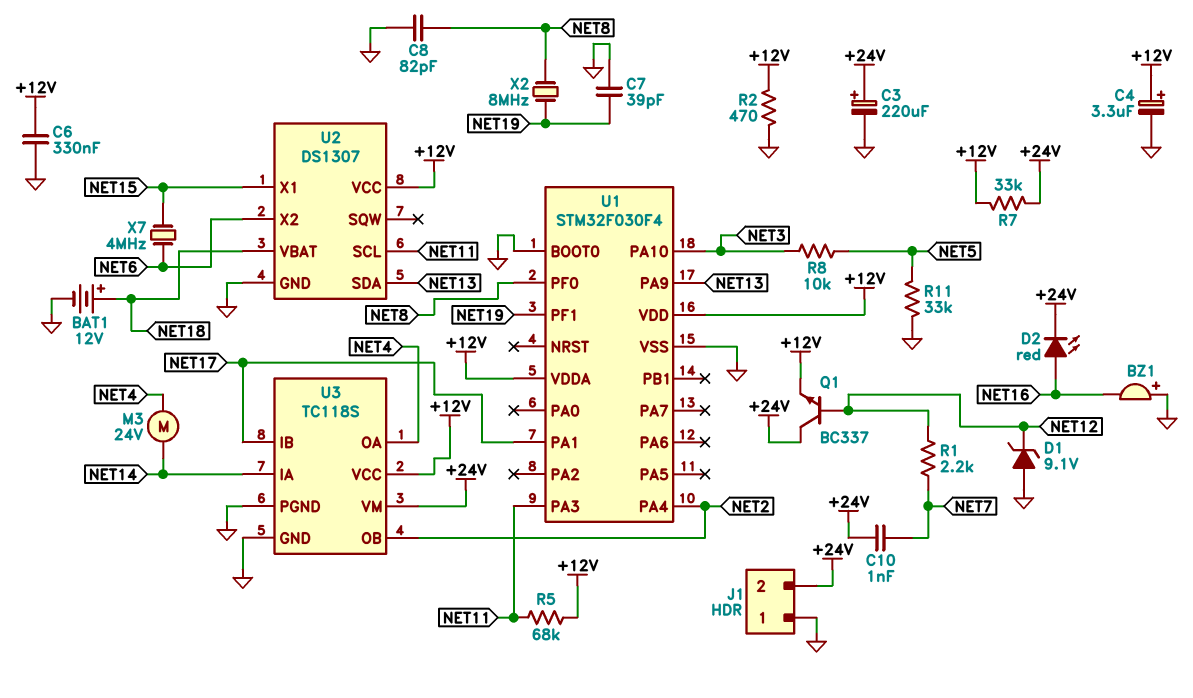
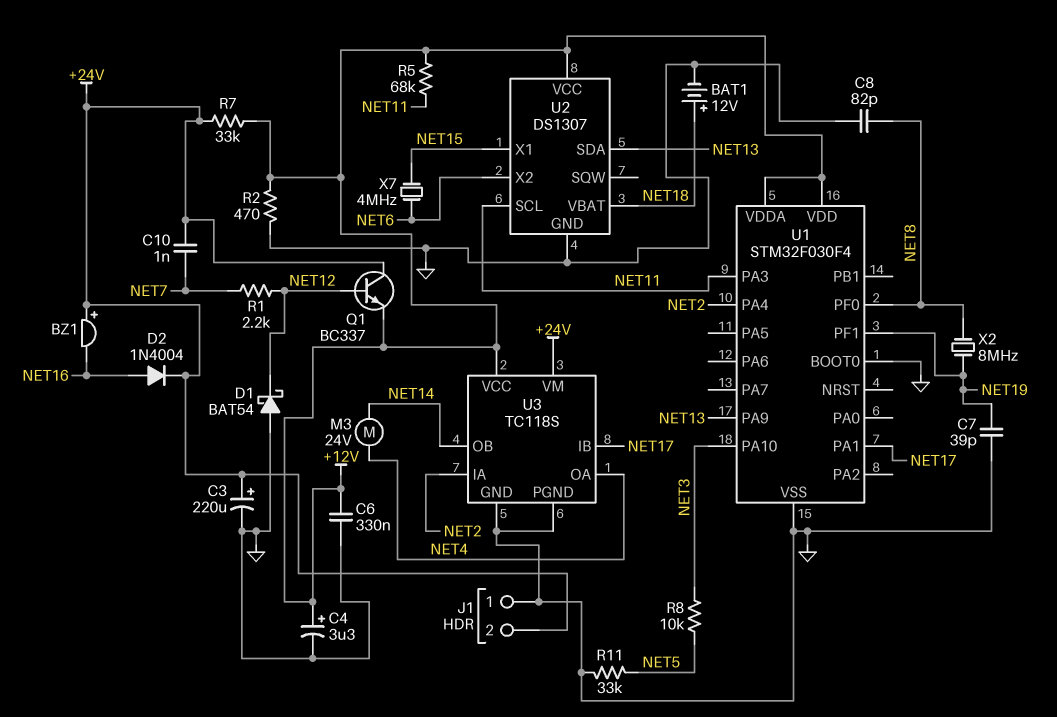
BZ1: buzzer (plus GND, minus NET16) -> buzzer (plus +24V, minus NET16)
D1: zener 9.1V (A GND, K NET12) -> schottky BAT54 (A GND, K NET12)
D2: LED red (A NET16, K +24V) -> diode 1N4004 (A NET16, K +24V)
U3 pin IA: NET14 -> NET2
U3 pin OB: NET2 -> NET14

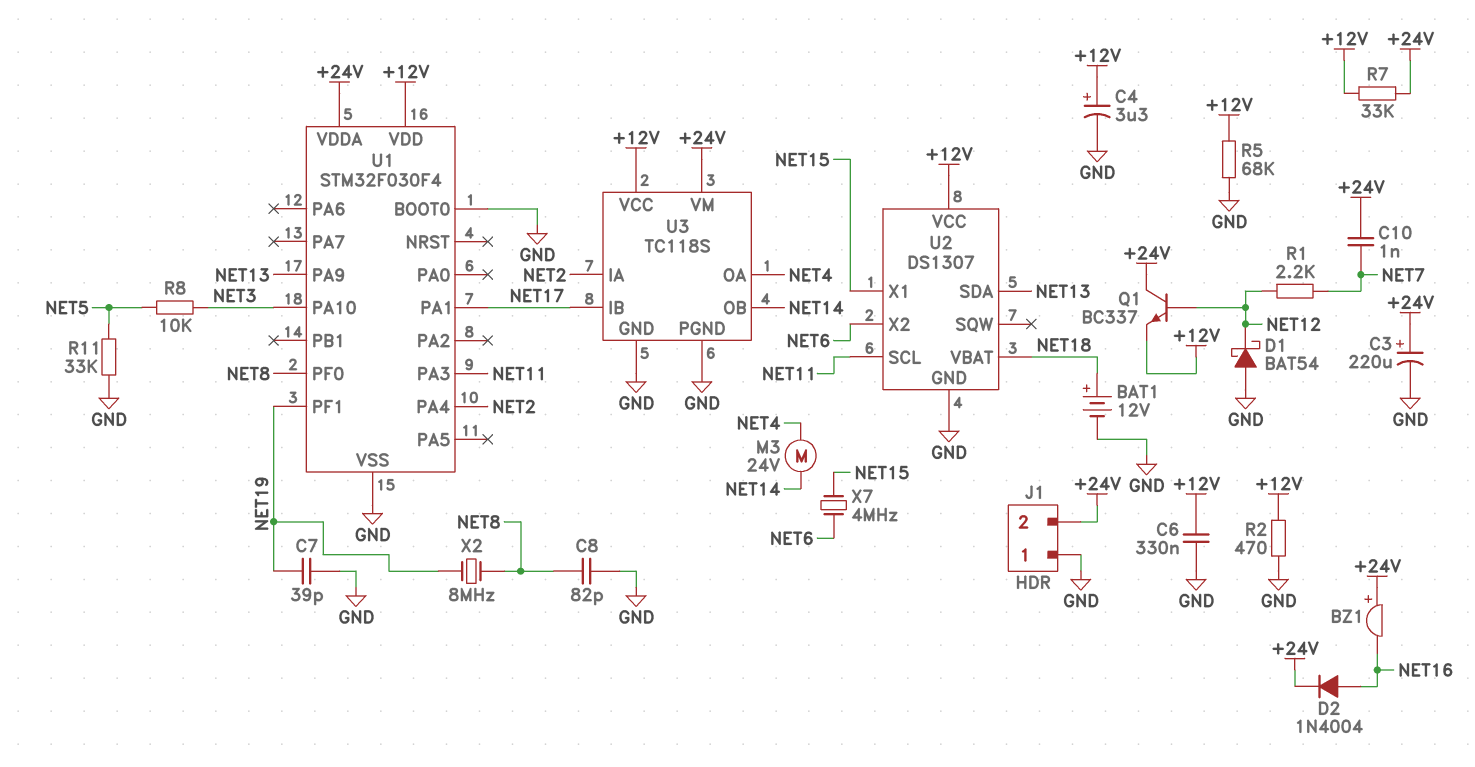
R5: 68k (+12V, NET11) -> 68k (+12V, GND)
U1 pin VDDA: +12V -> +24V

